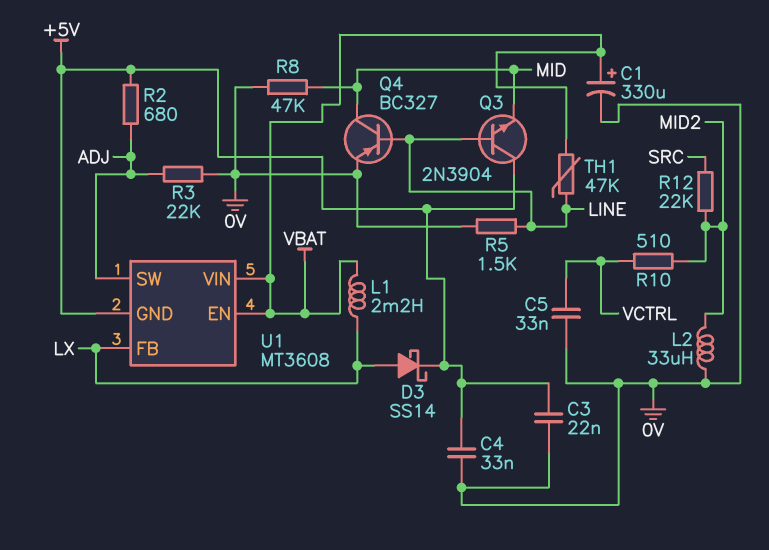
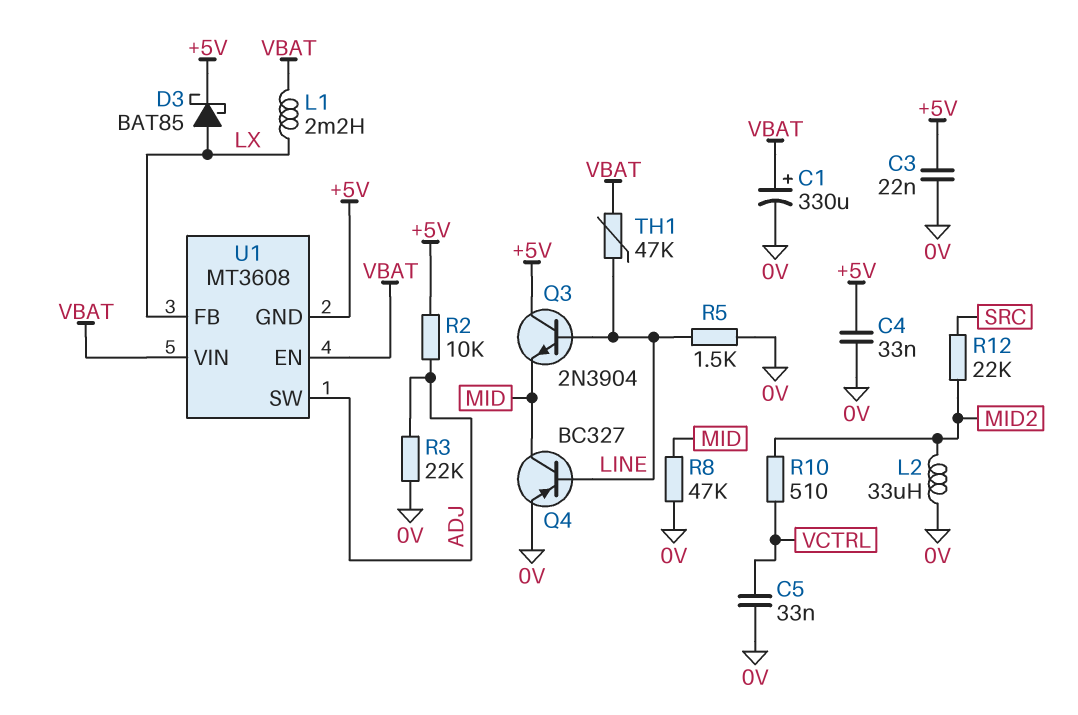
D3: schottky SS14 (A LX, K +5V) -> schottky BAT85 (A LX, K +5V)
R2: 680 (+5V, ADJ) -> 10k (+5V, ADJ)

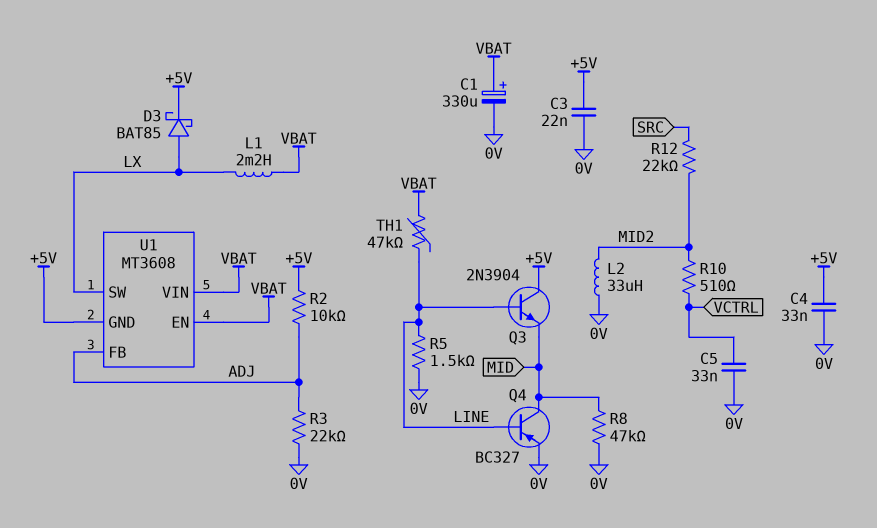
U1 pin FB: LX -> ADJ
U1 pin SW: ADJ -> LX

